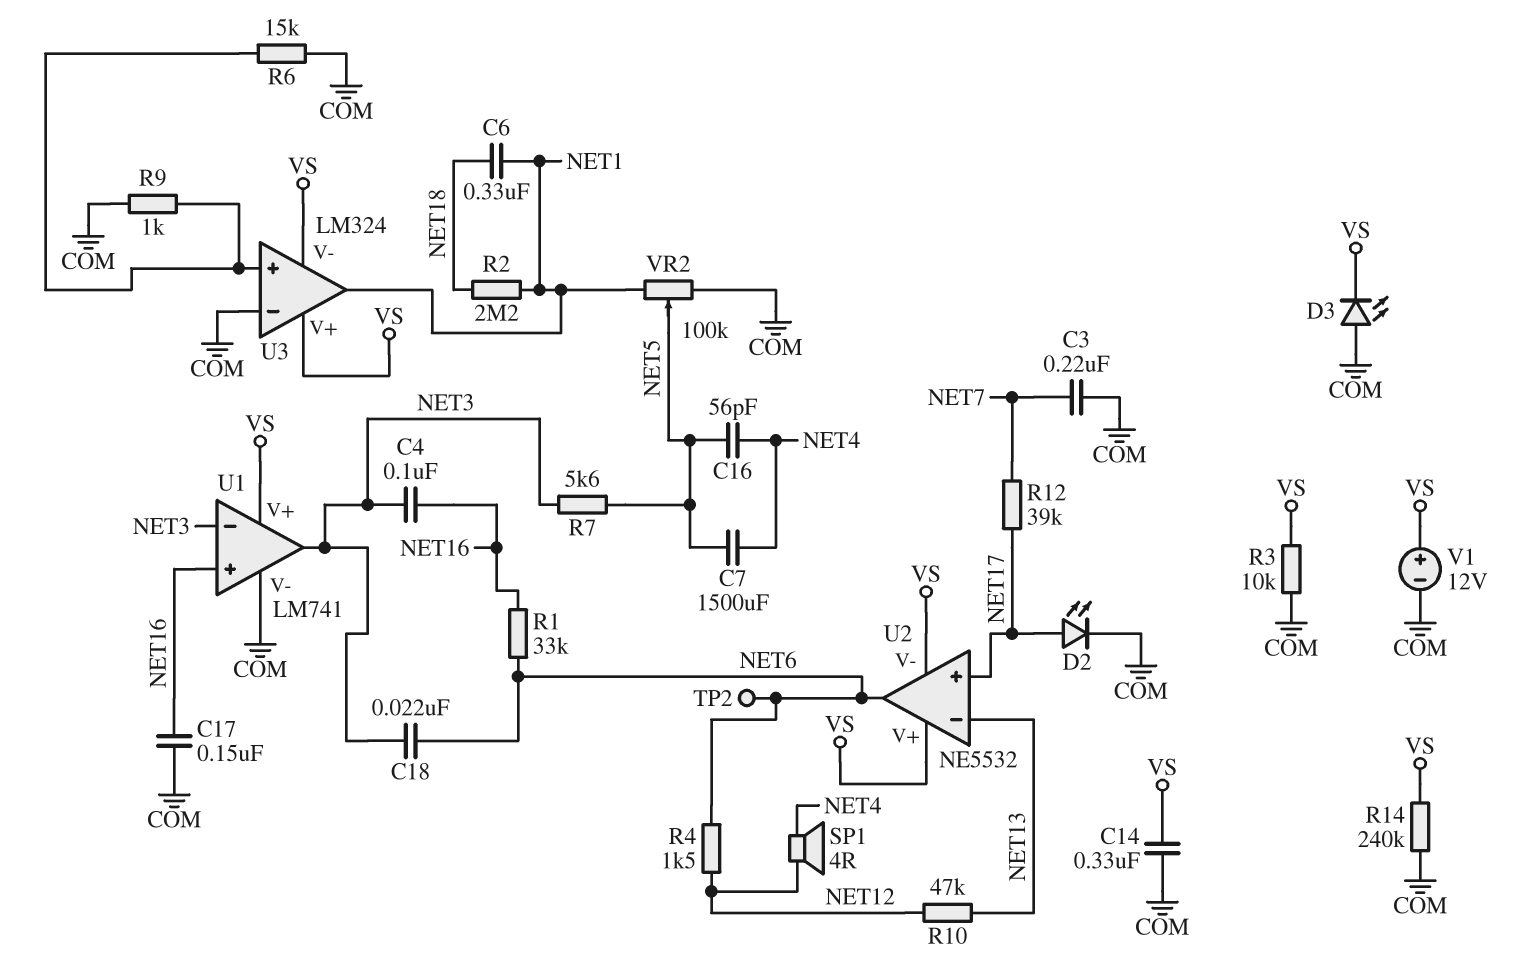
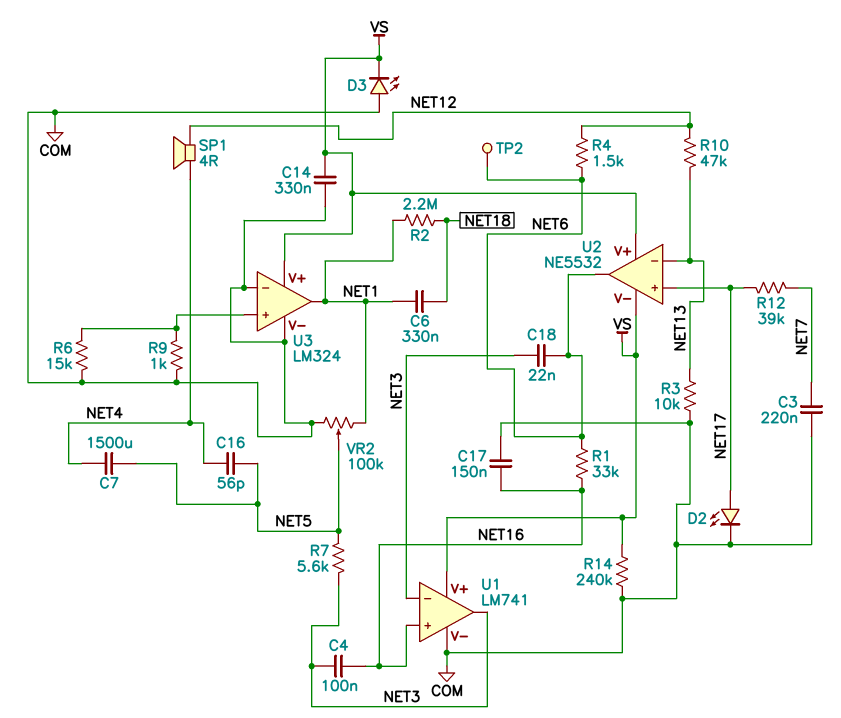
R3: 10k (COM, VS) -> 10k (COM, NET13)
U3 pin V-: VS -> COM
V1: 12V (plus VS, minus COM) -> none

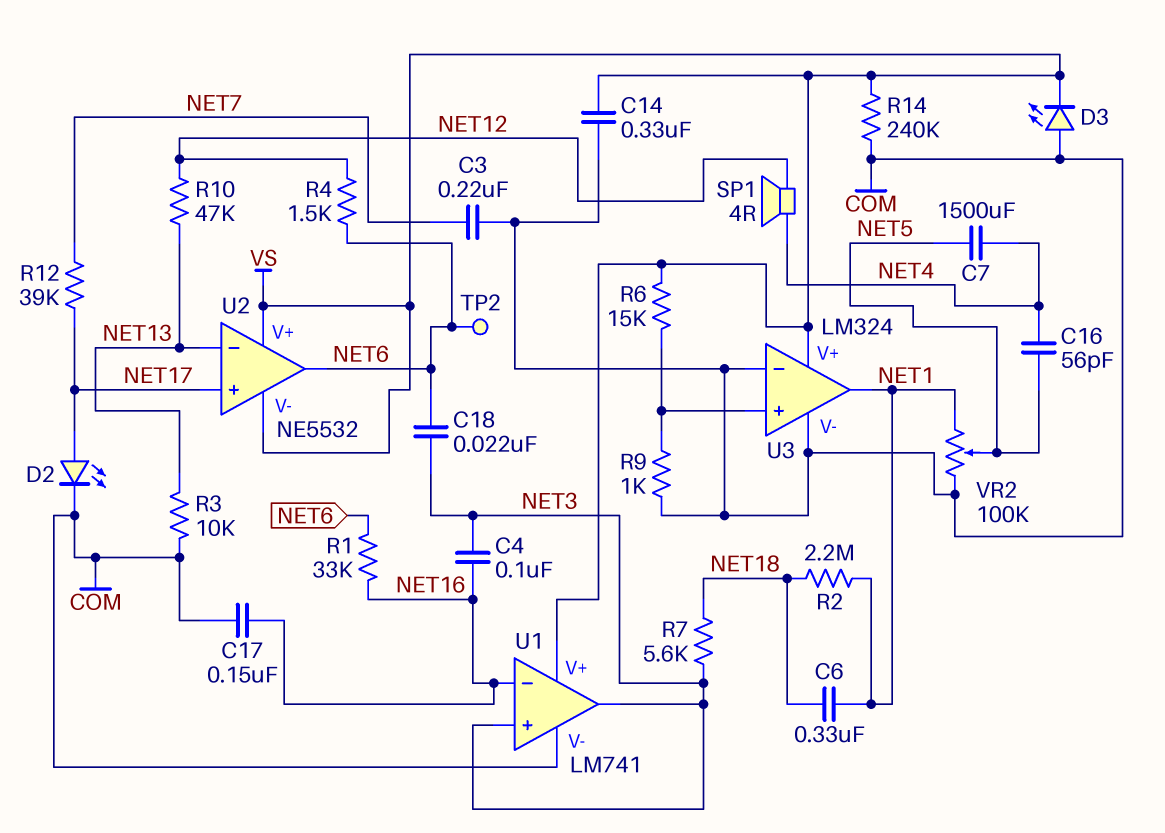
R6: 15k (COM, U3/in+) -> 15k (U3/in+, VS)
R7: 5.6k (NET3, NET5) -> 5.6k (NET3, NET18)
U1 pin in+: NET16 -> NET3
U1 pin in-: NET3 -> NET16

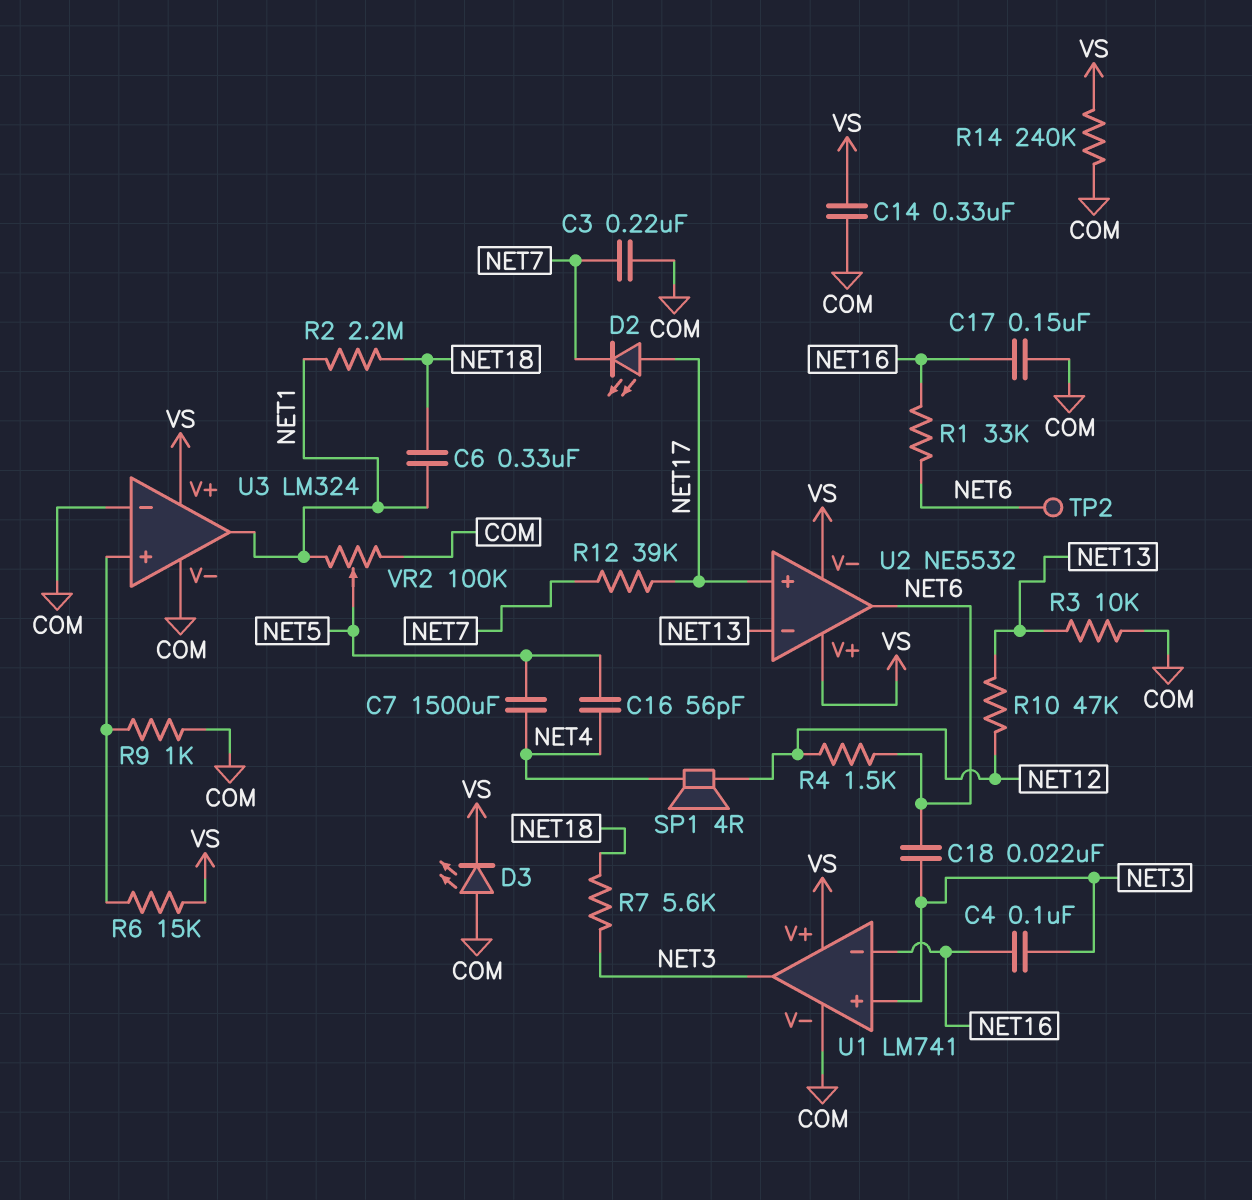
D2: LED (A NET17, K COM) -> LED (A NET17, K NET7)

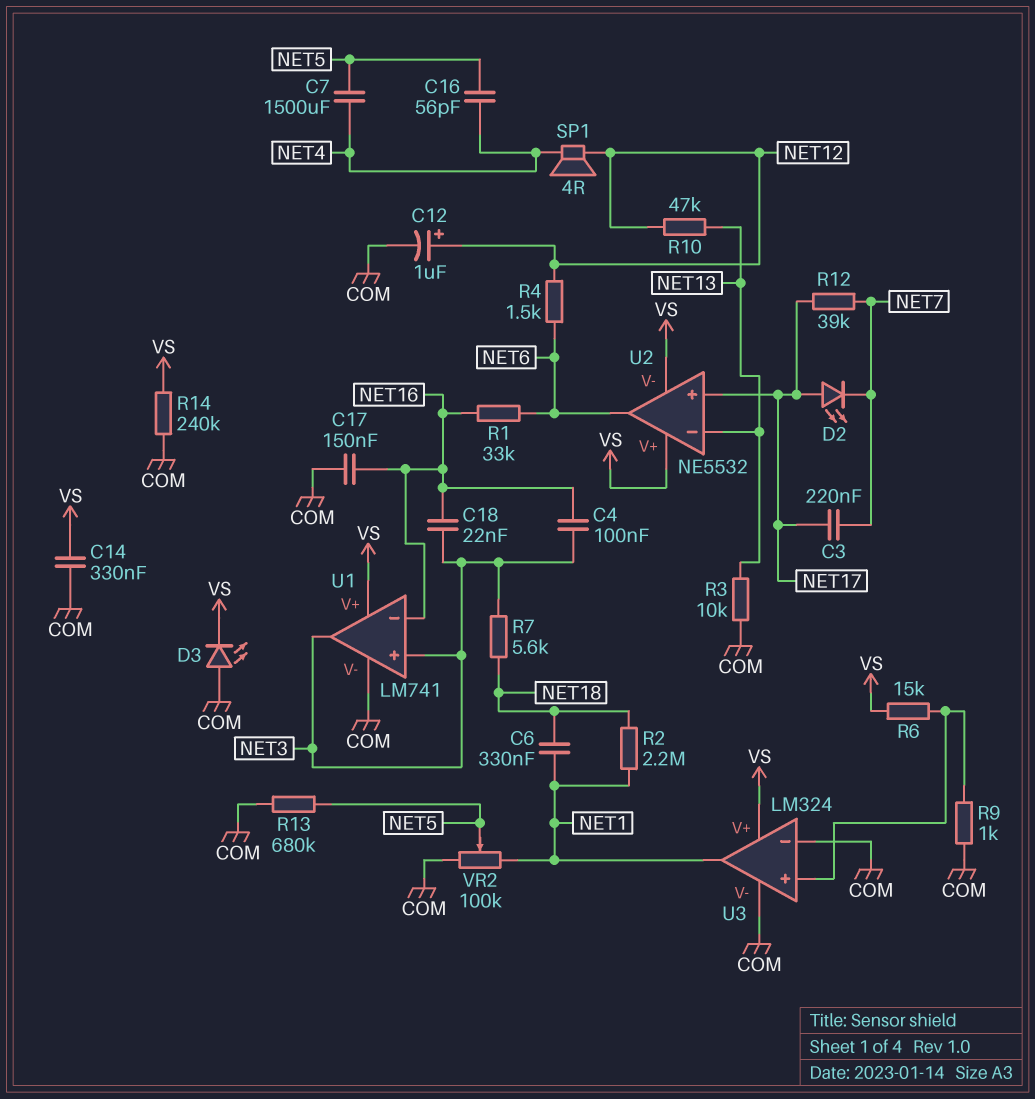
C3: 220nF (COM, NET7) -> 220nF (NET7, NET17)
C12: none -> 1uF (plus NET12, minus COM)
C18: 22nF (NET3, NET6) -> 22nF (NET3, NET16)
R13: none -> 680k (COM, NET5)
TP2: test point (NET6) -> none

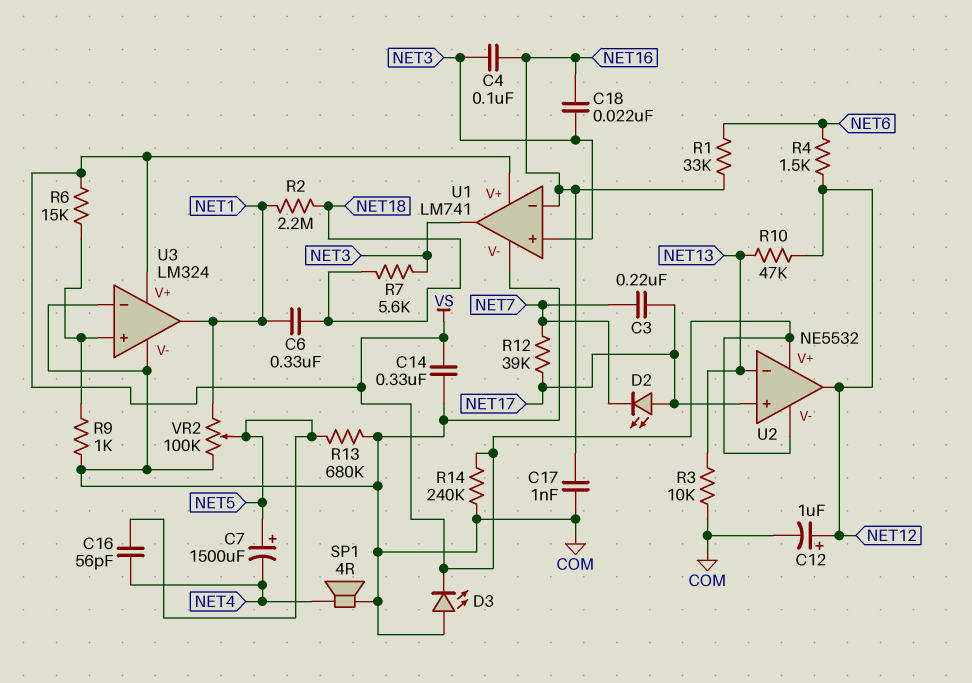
C7: 1500uF (NET4, NET5) -> 1500uF (plus NET5, minus NET4)
C17: 150nF (COM, NET16) -> 1nF (COM, NET16)
SP1: speaker 4R (NET4, NET12) -> speaker 4R (COM, NET4)
U2 pin out: NET6 -> NET12

